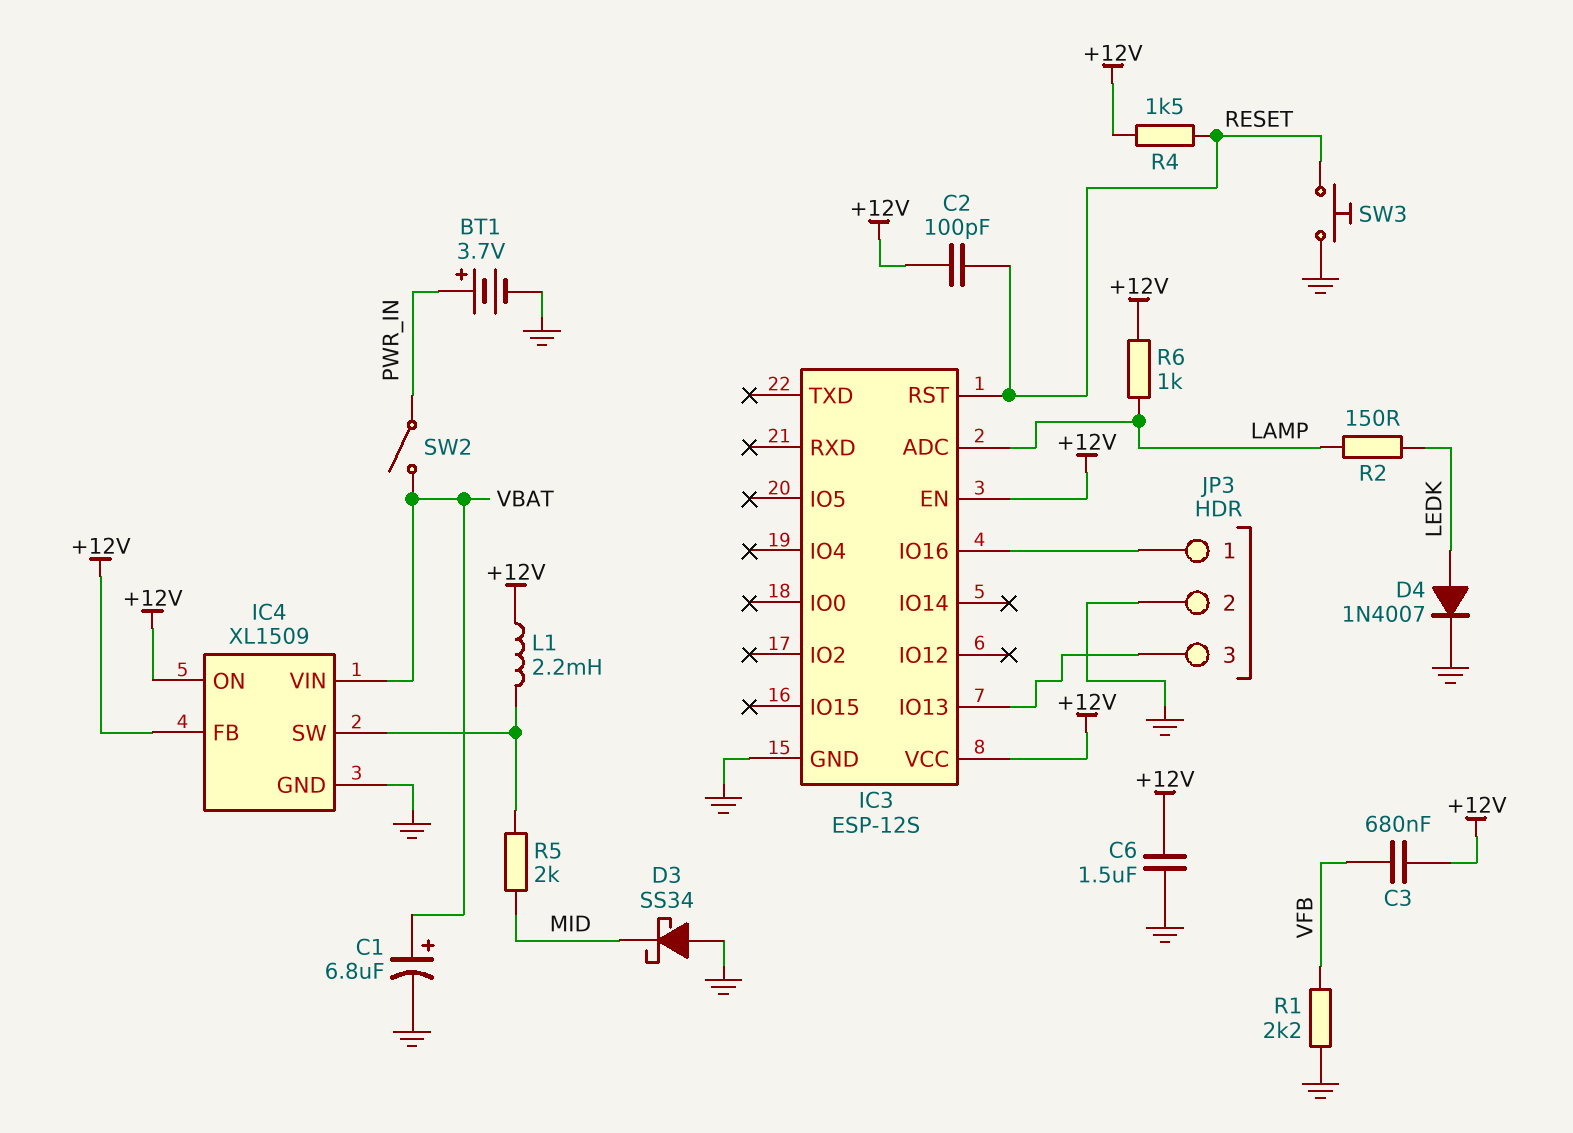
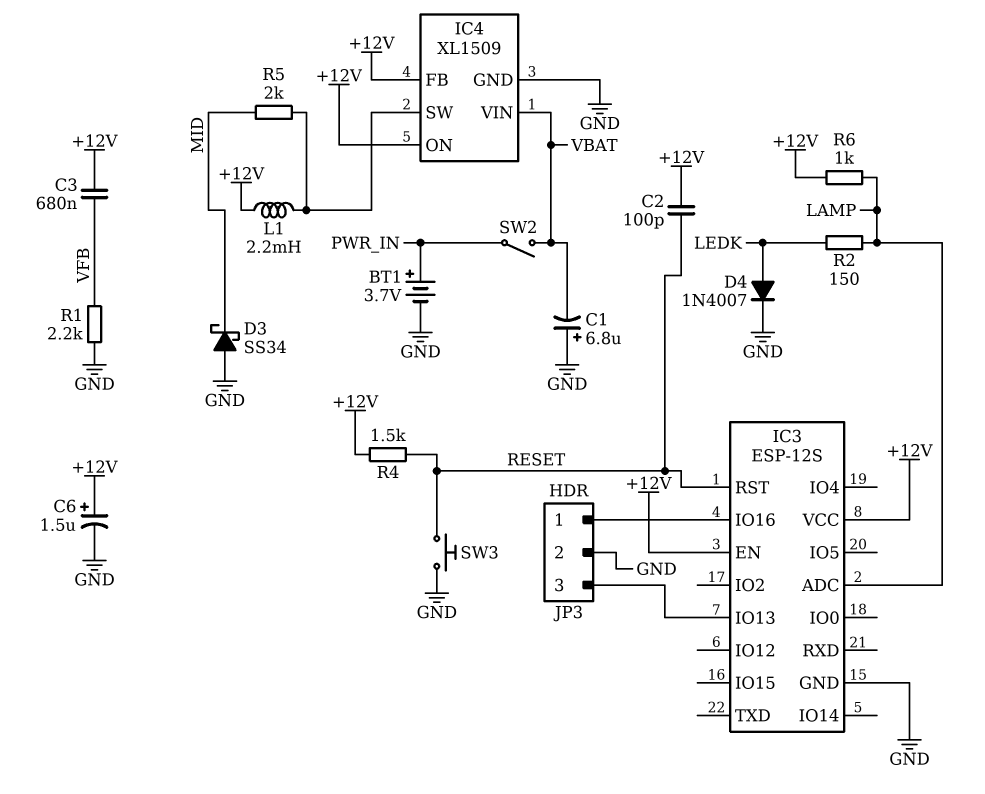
C1: 6.8uF (plus VBAT, minus GND) -> 6.8uF (plus GND, minus VBAT)
C6: 1.5uF (+12V, GND) -> 1.5uF (plus +12V, minus GND)

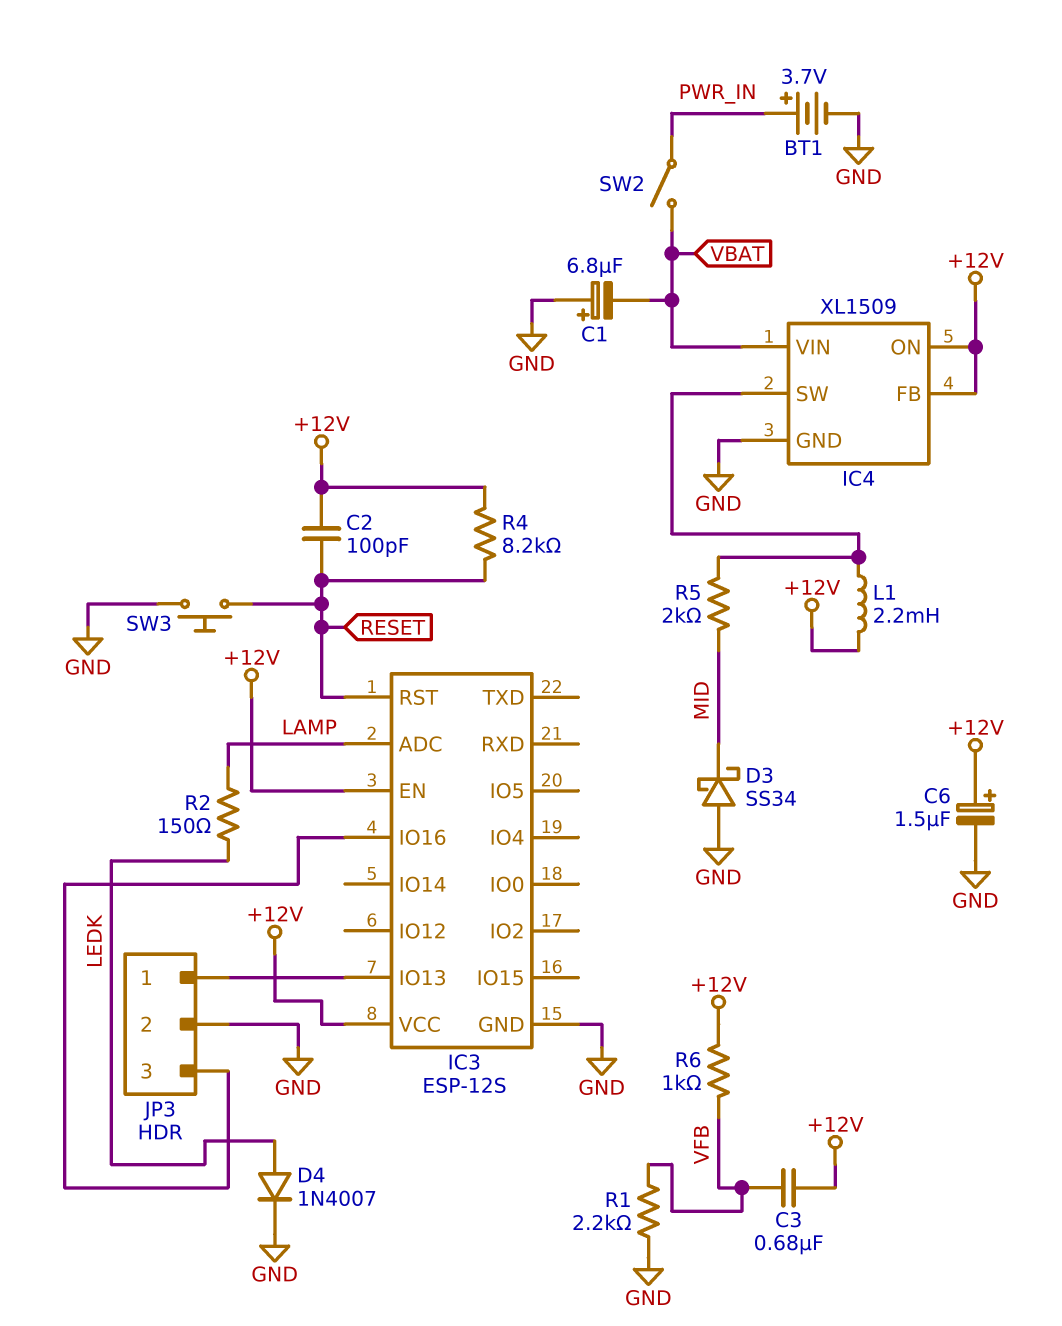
JP3 pin 1: IC3/IO16 -> IC3/IO13
JP3 pin 3: IC3/IO13 -> IC3/IO16
R4: 1.5k (+12V, RESET) -> 8.2k (+12V, RESET)
R6: 1k (+12V, LAMP) -> 1k (+12V, VFB)

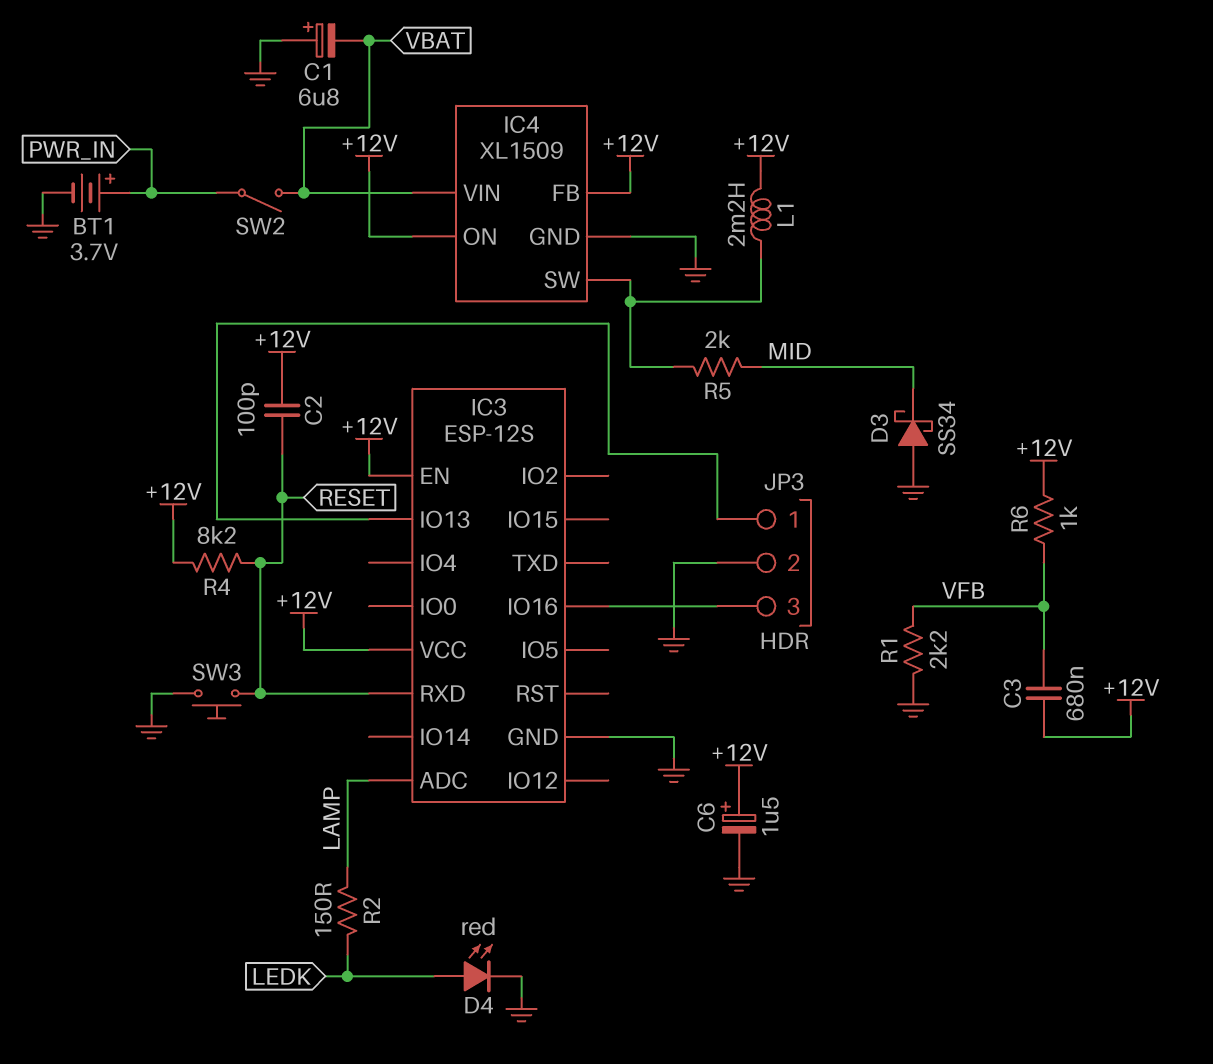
D4: diode 1N4007 (A LEDK, K GND) -> LED red (A LEDK, K GND)
IC3 pin RST: RESET -> none
IC3 pin RXD: none -> RESET

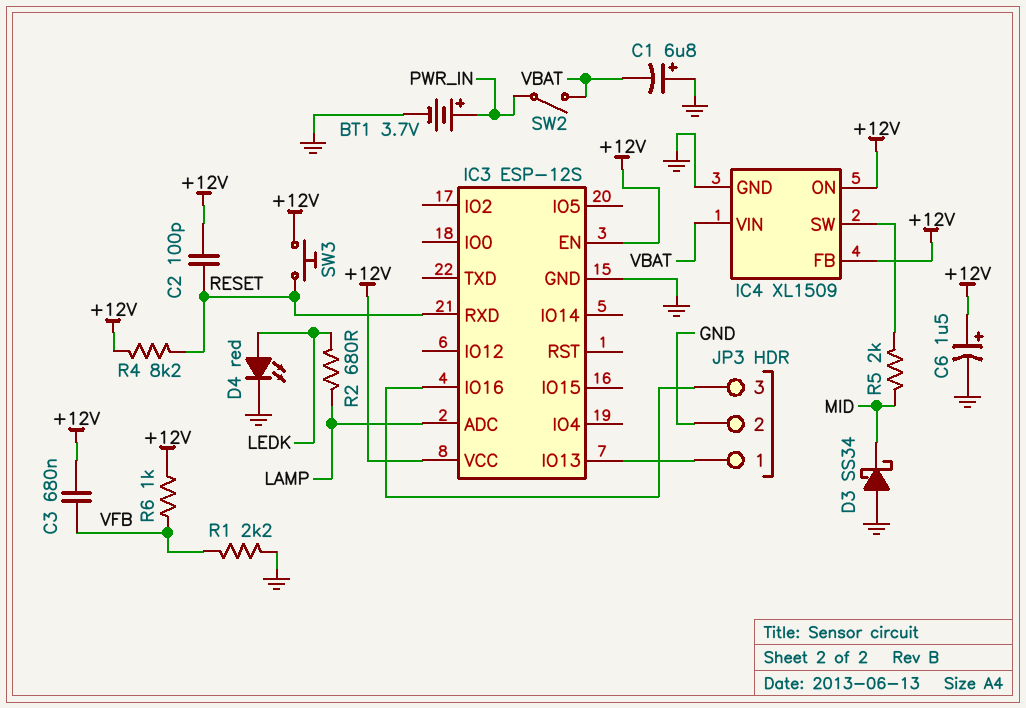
L1: 2.2mH (+12V, IC4/SW) -> none
R2: 150 (LAMP, LEDK) -> 680 (LAMP, LEDK)
SW3: button (GND, RESET) -> button (+12V, RESET)

